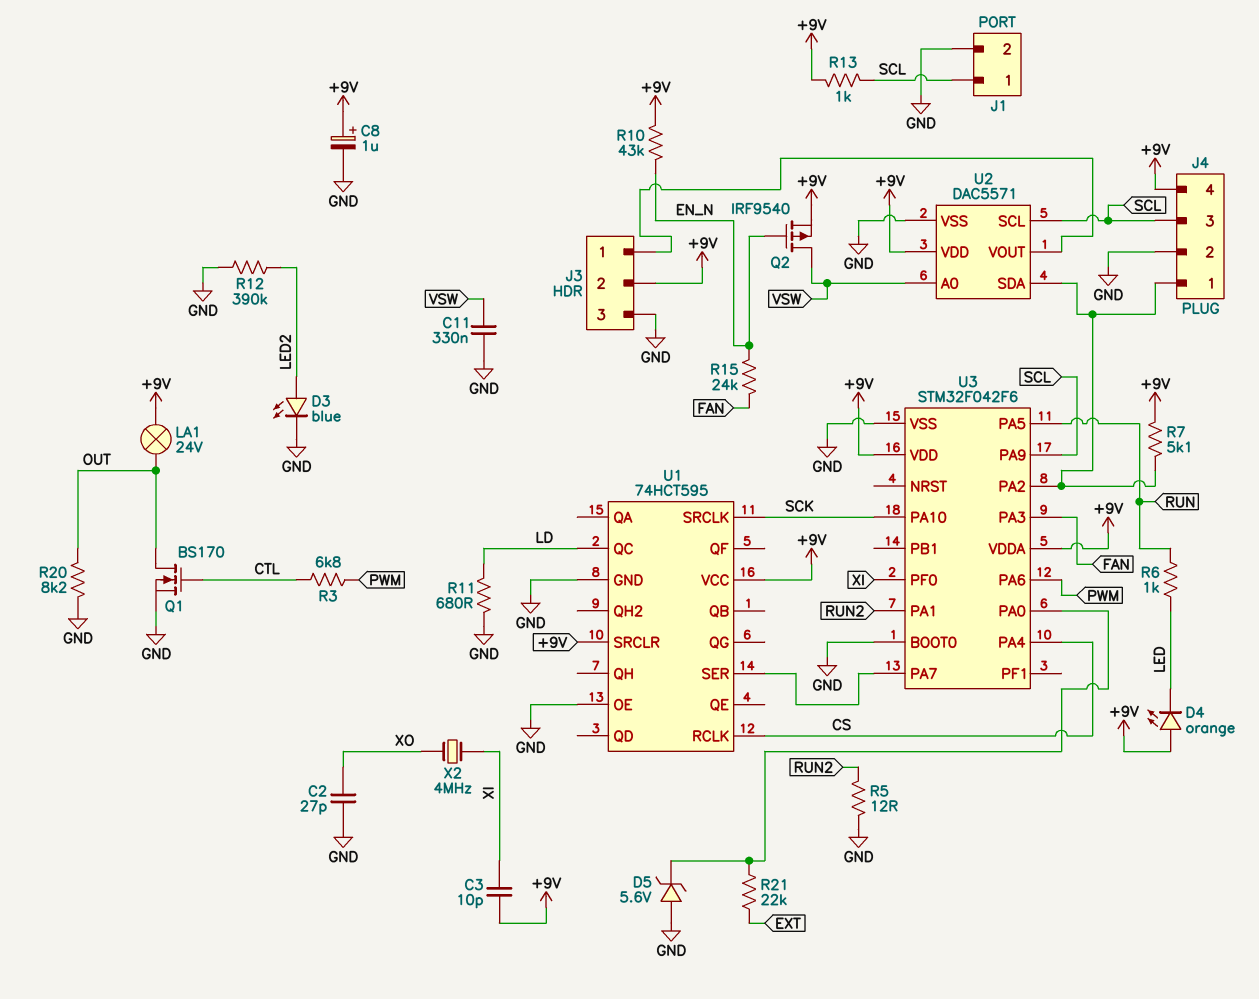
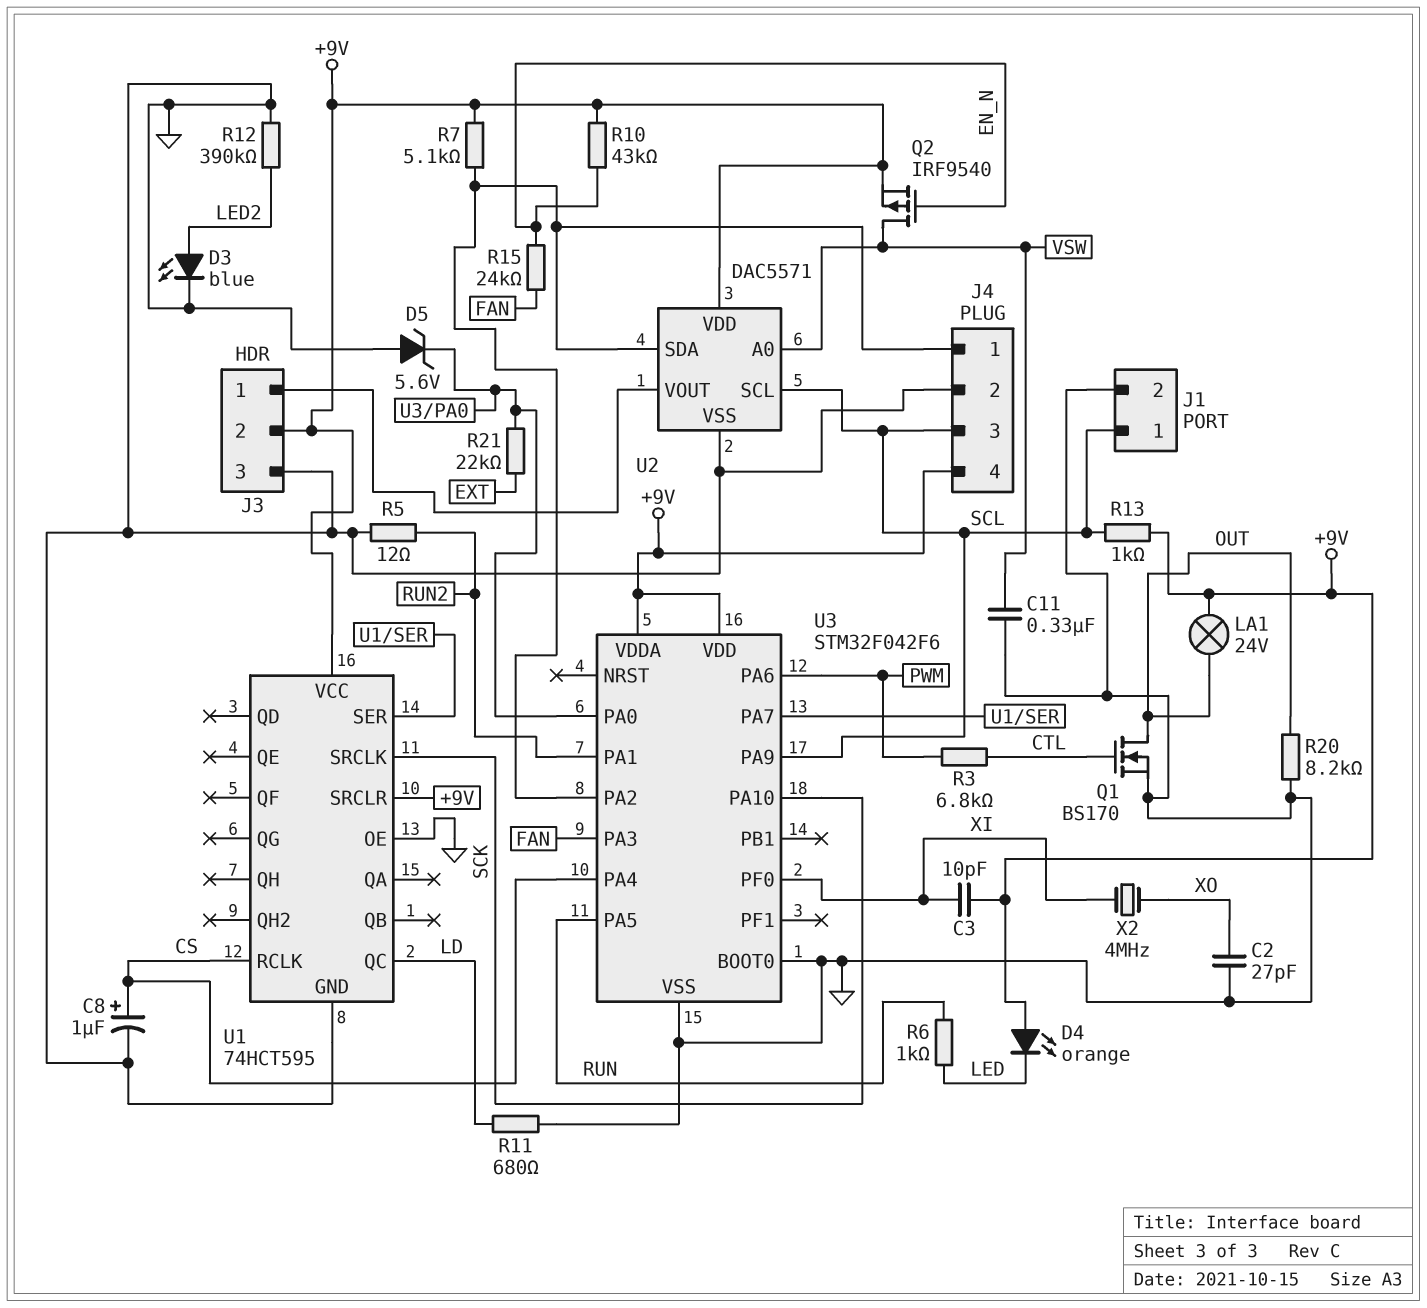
C8: 1uF (plus +9V, minus GND) -> 1uF (plus CS, minus GND)

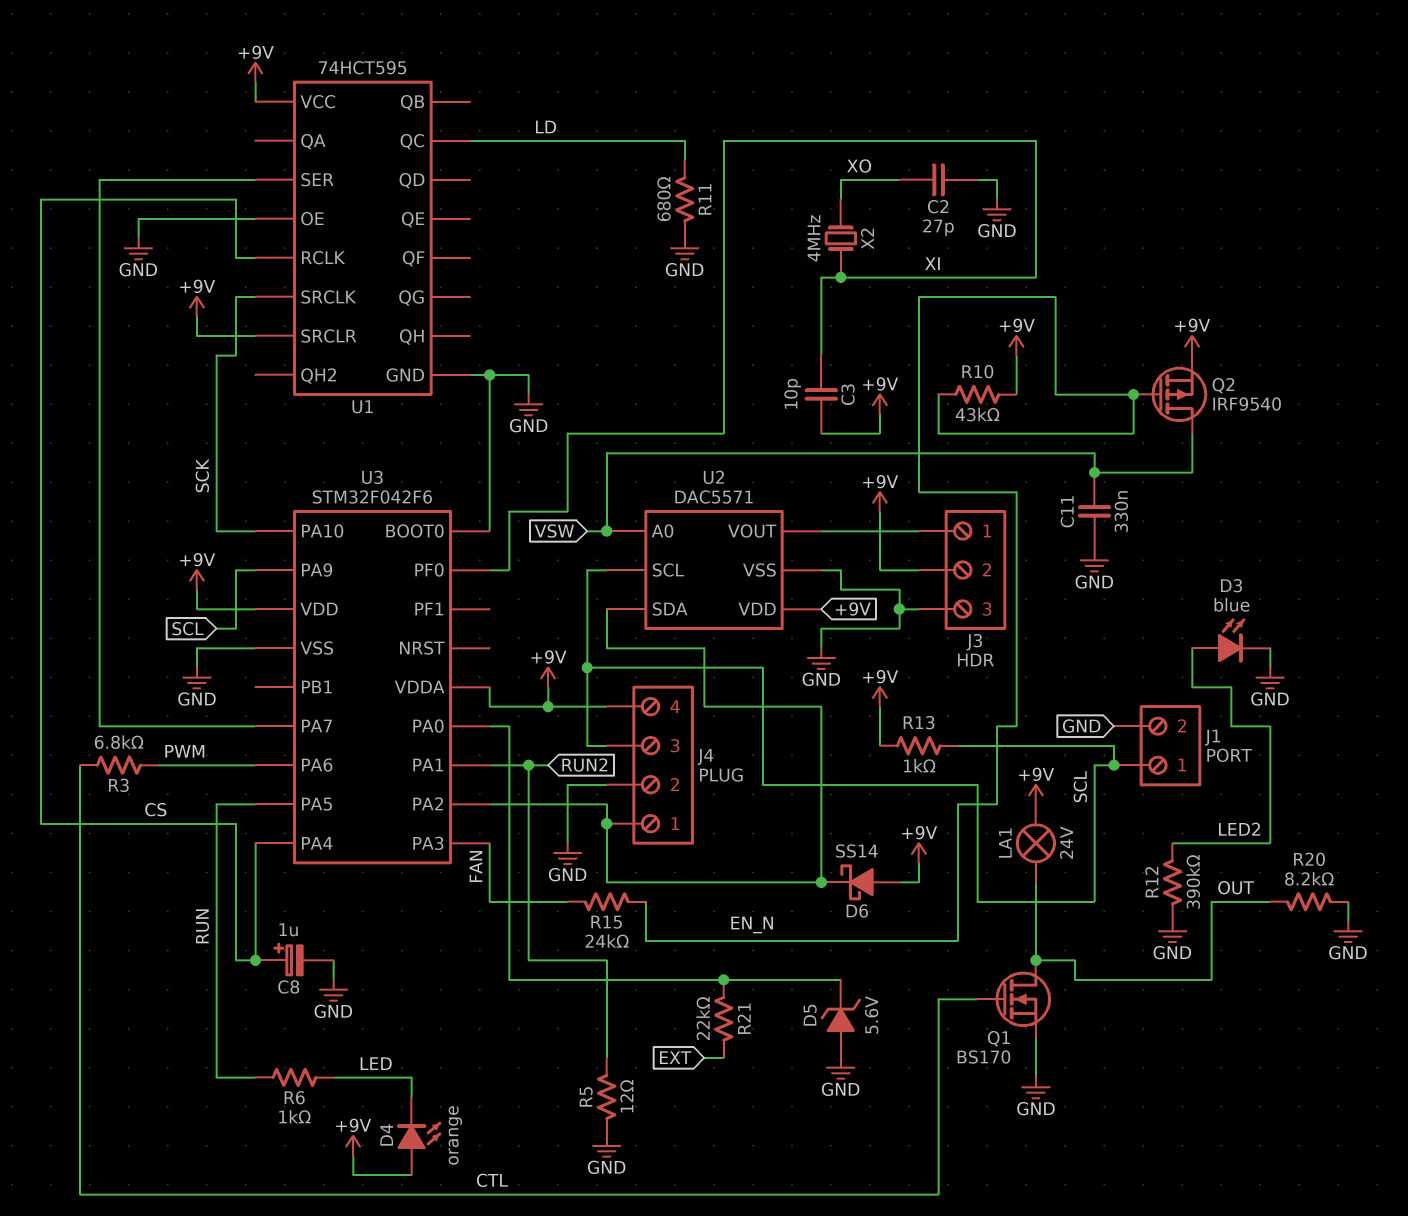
D6: none -> schottky SS14 (A +9V, K J4/1)
R7: 5.1k (+9V, J4/1) -> none

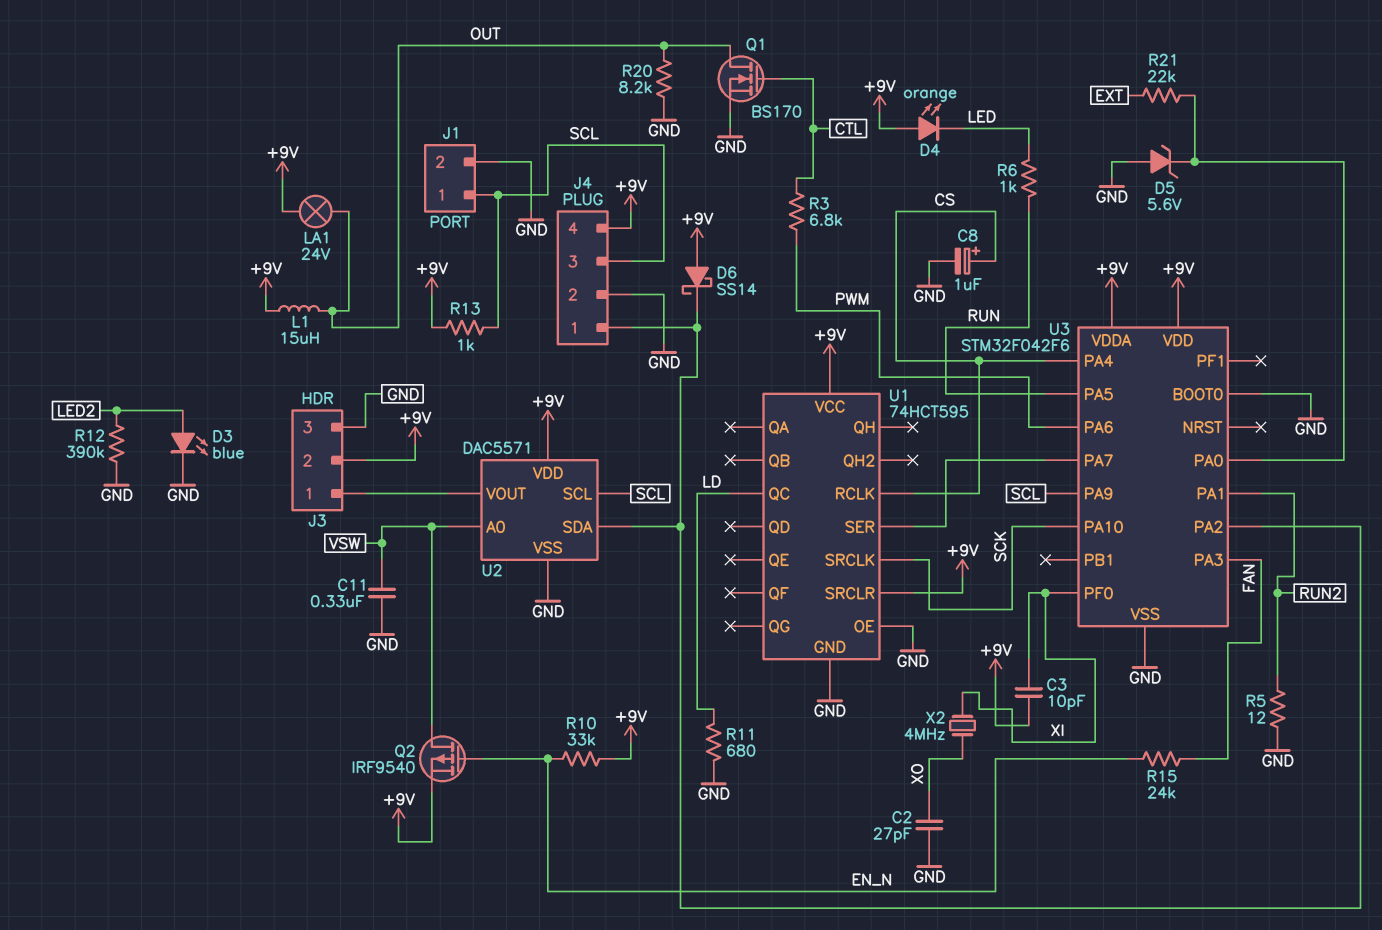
L1: none -> 15uH (+9V, OUT)
R10: 43k (+9V, EN_N) -> 33k (+9V, EN_N)

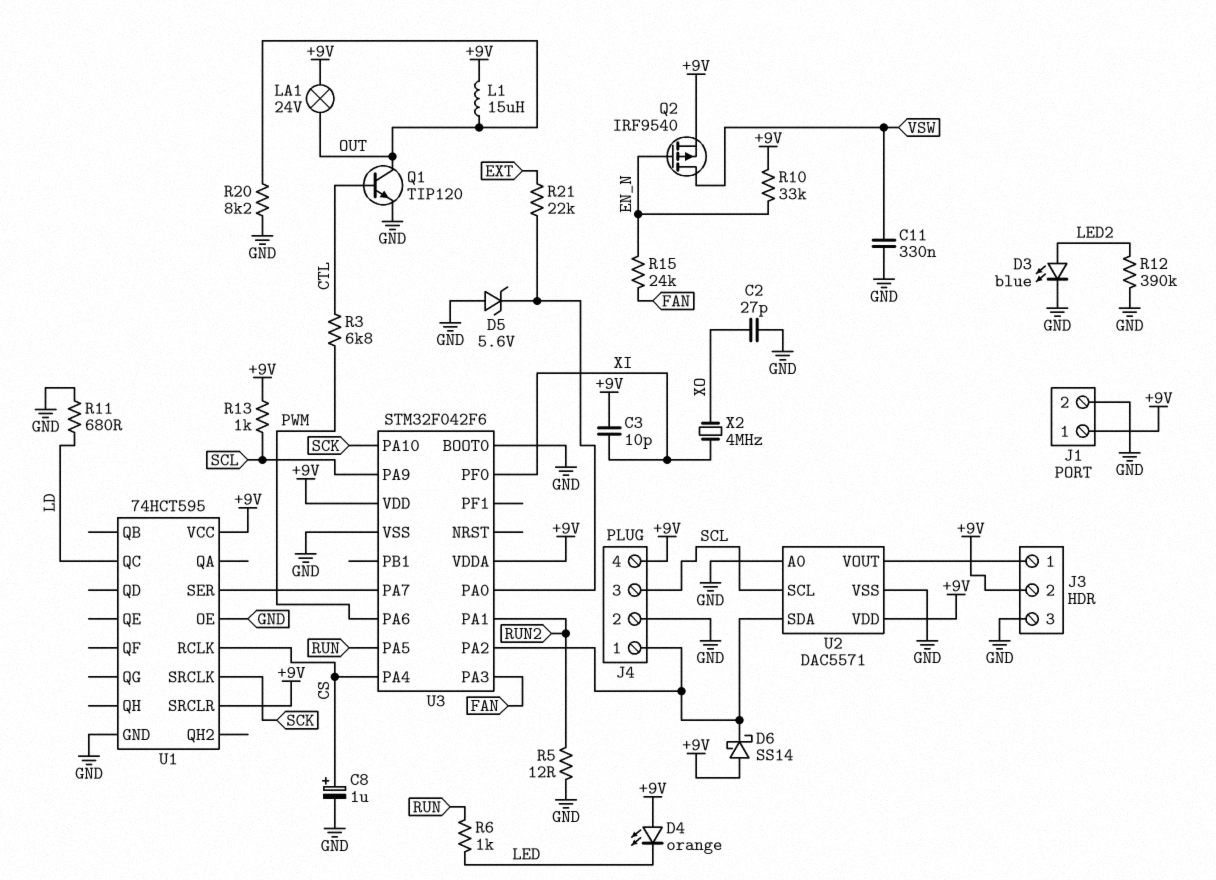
J1 pin 1: SCL -> +9V
Q1: NMOS BS170 (G CTL, D OUT, S GND) -> NPN TIP120 (B CTL, C OUT, E GND)
U2 pin A0: VSW -> GND

